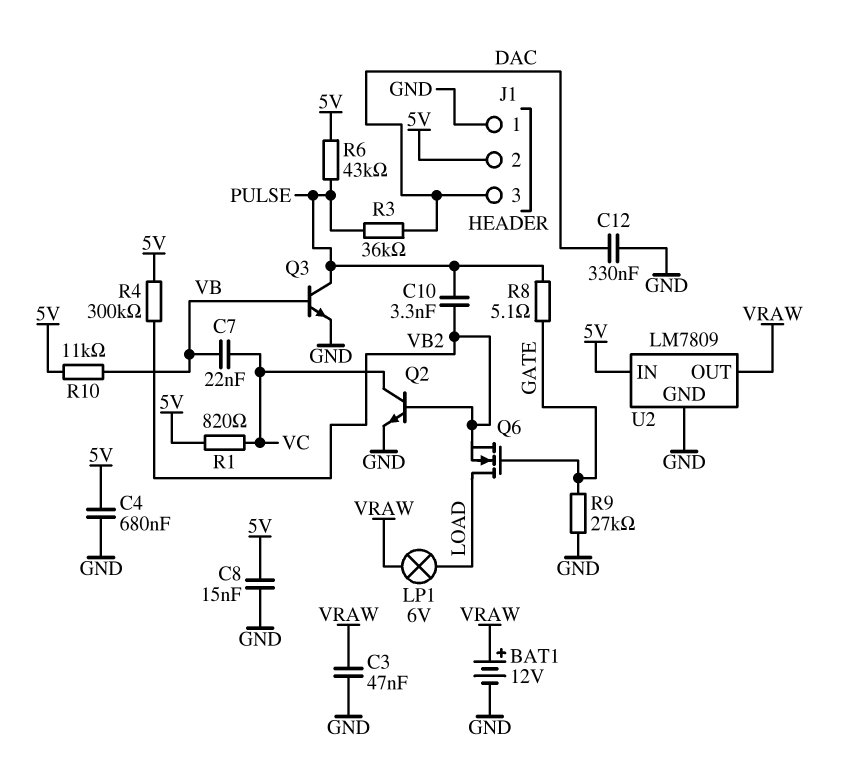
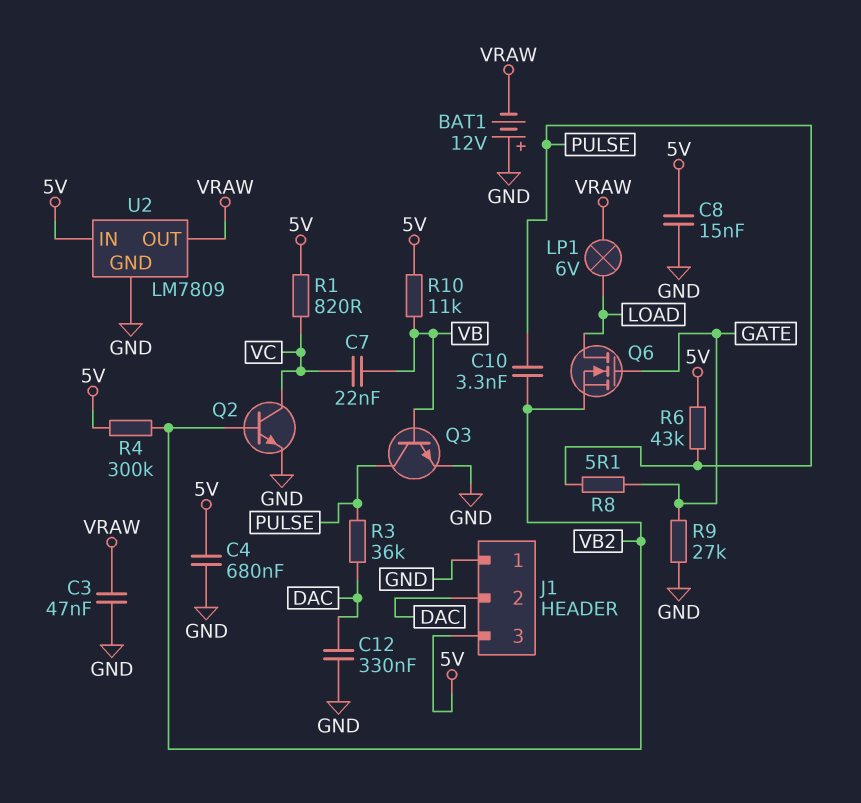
BAT1: 12V (plus VRAW, minus GND) -> 12V (plus GND, minus VRAW)
J1 pin 2: 5V -> DAC
J1 pin 3: DAC -> 5V

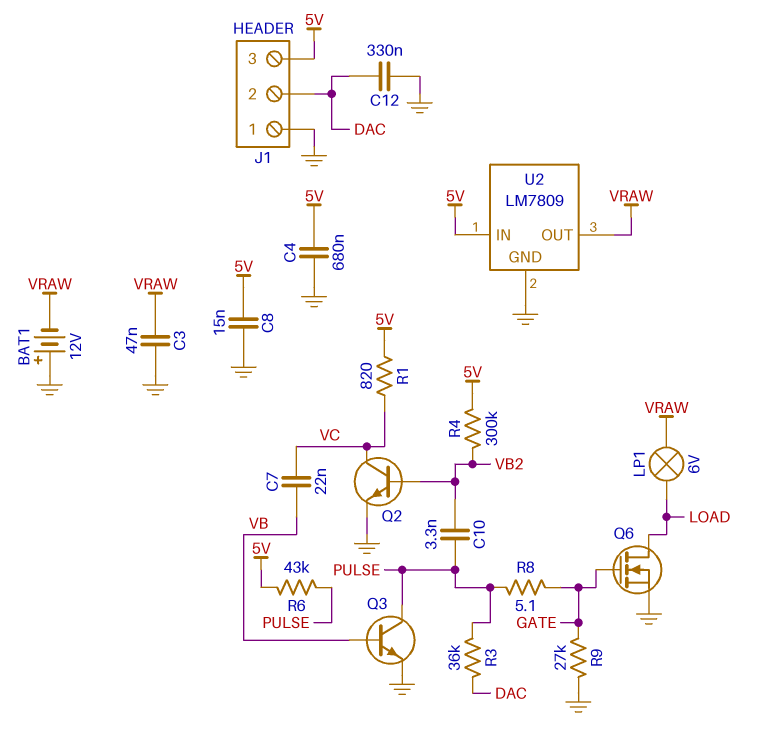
Q6: NMOS (G GATE, D LOAD, S VB2) -> NMOS (G GATE, D LOAD, S GND)
R10: 11k (5V, VB) -> none

